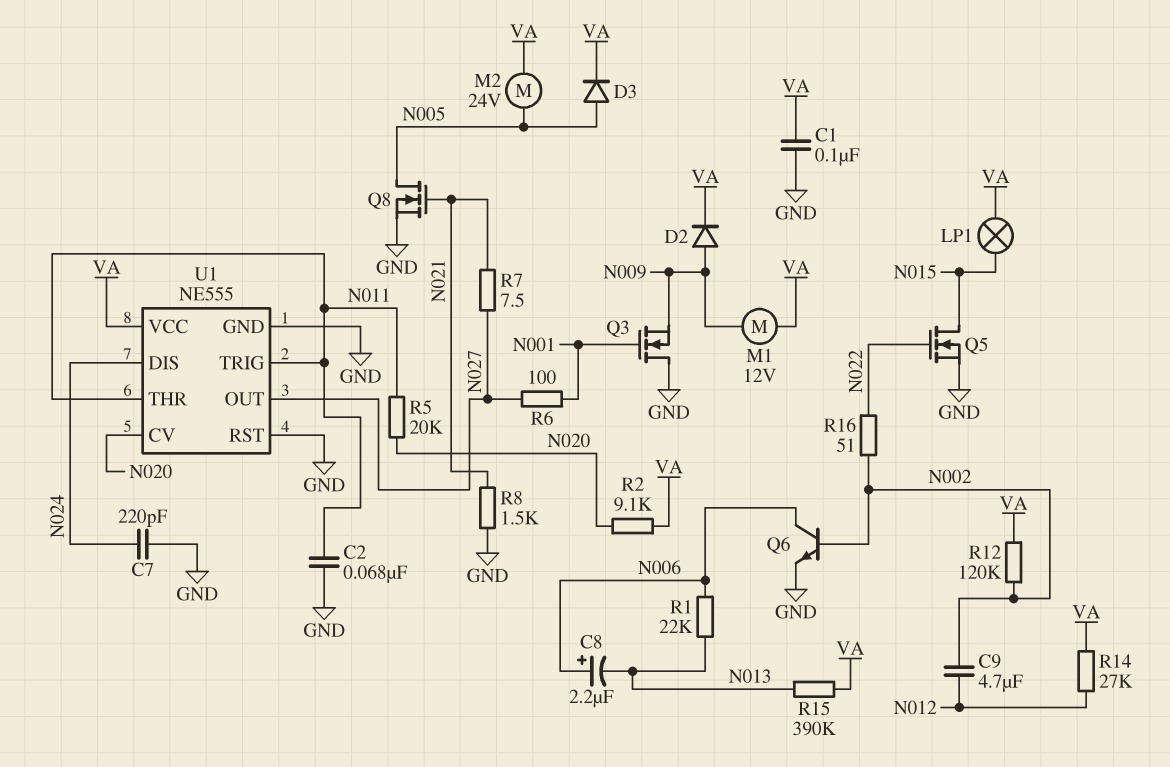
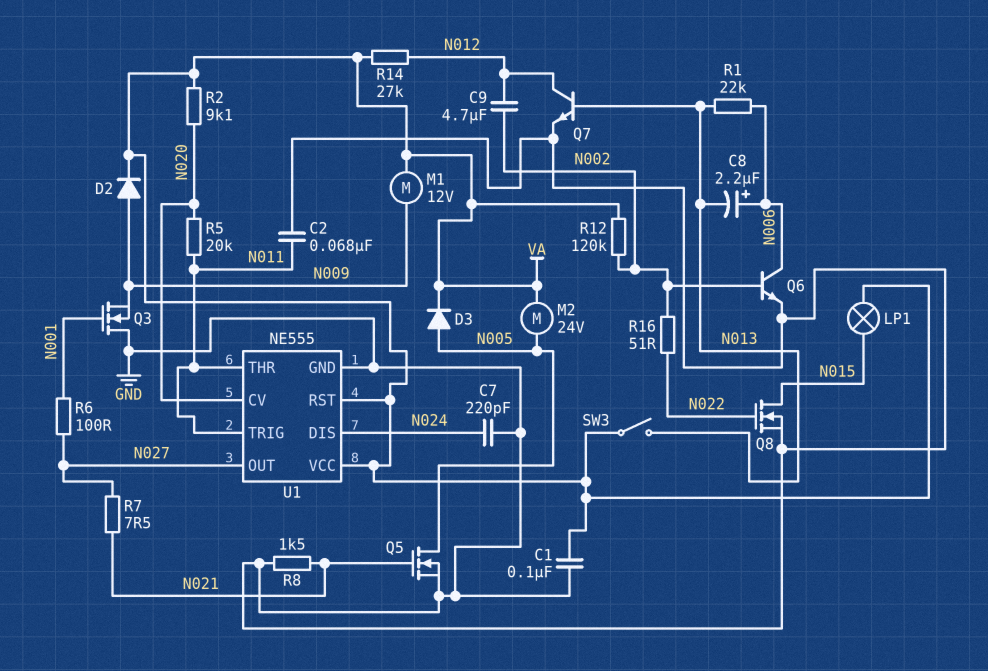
Q5: NMOS (G N022, D N015, S GND) -> NMOS (G N021, D N005, S GND)
Q7: none -> NPN (B N013, C N012, E GND)
Q8: NMOS (G N021, D N005, S GND) -> NMOS (G N022, D N015, S GND)
R15: 390k (N013, VA) -> none
SW3: none -> switch (N013, VA)
U1 pin RST: GND -> VA

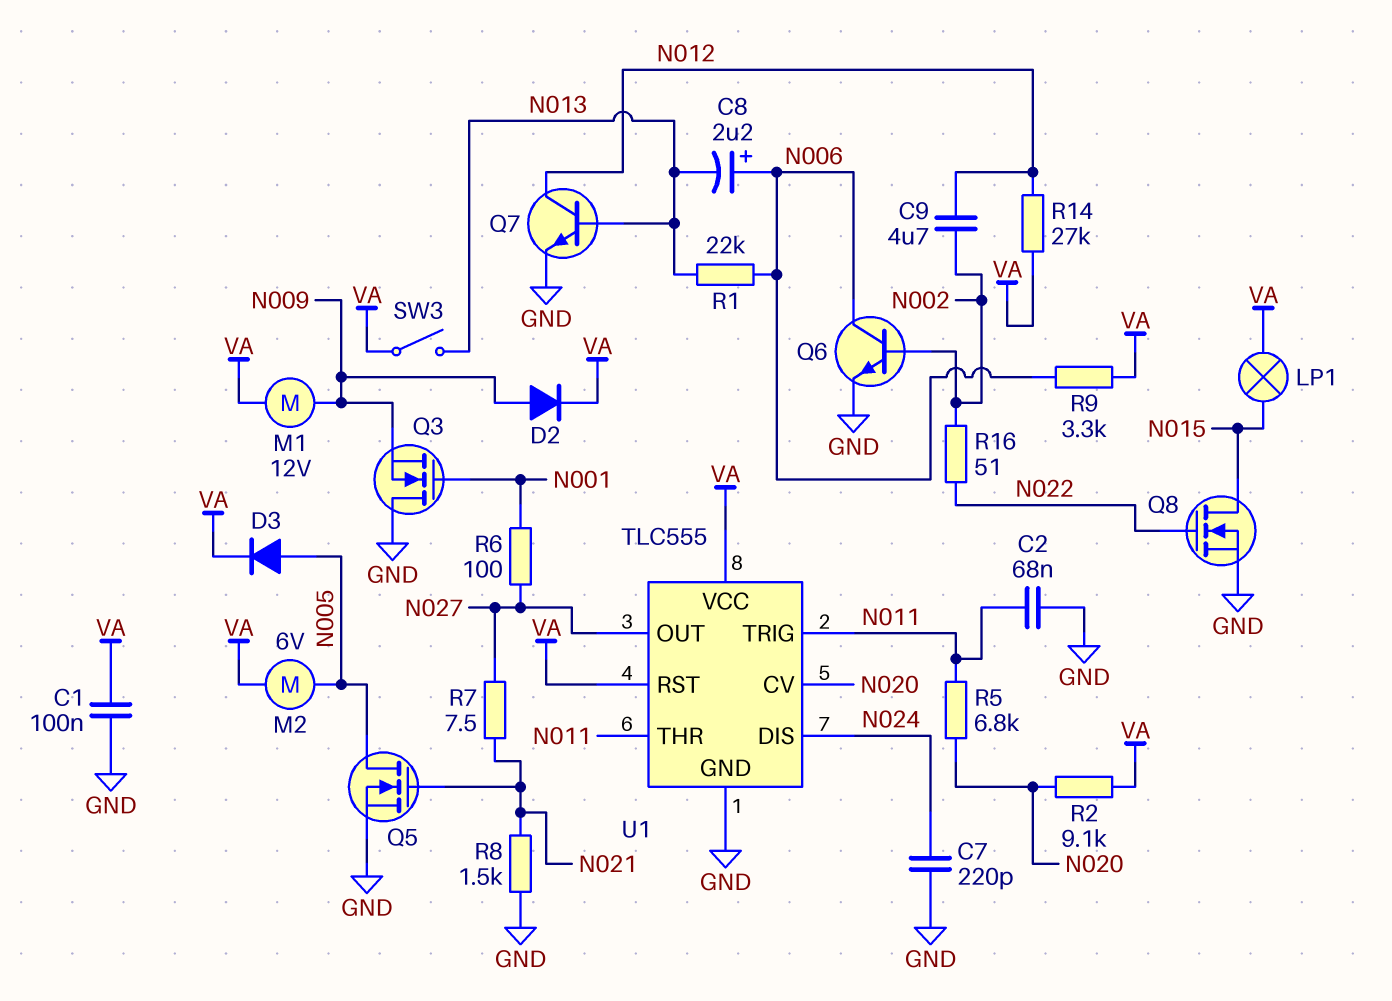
M2: motor 24V (N005, VA) -> motor 6V (N005, VA)
R5: 20k (N011, N020) -> 6.8k (N011, N020)
R9: none -> 3.3k (N006, VA)
R12: 120k (N002, VA) -> none
U1: NE555 -> TLC555

